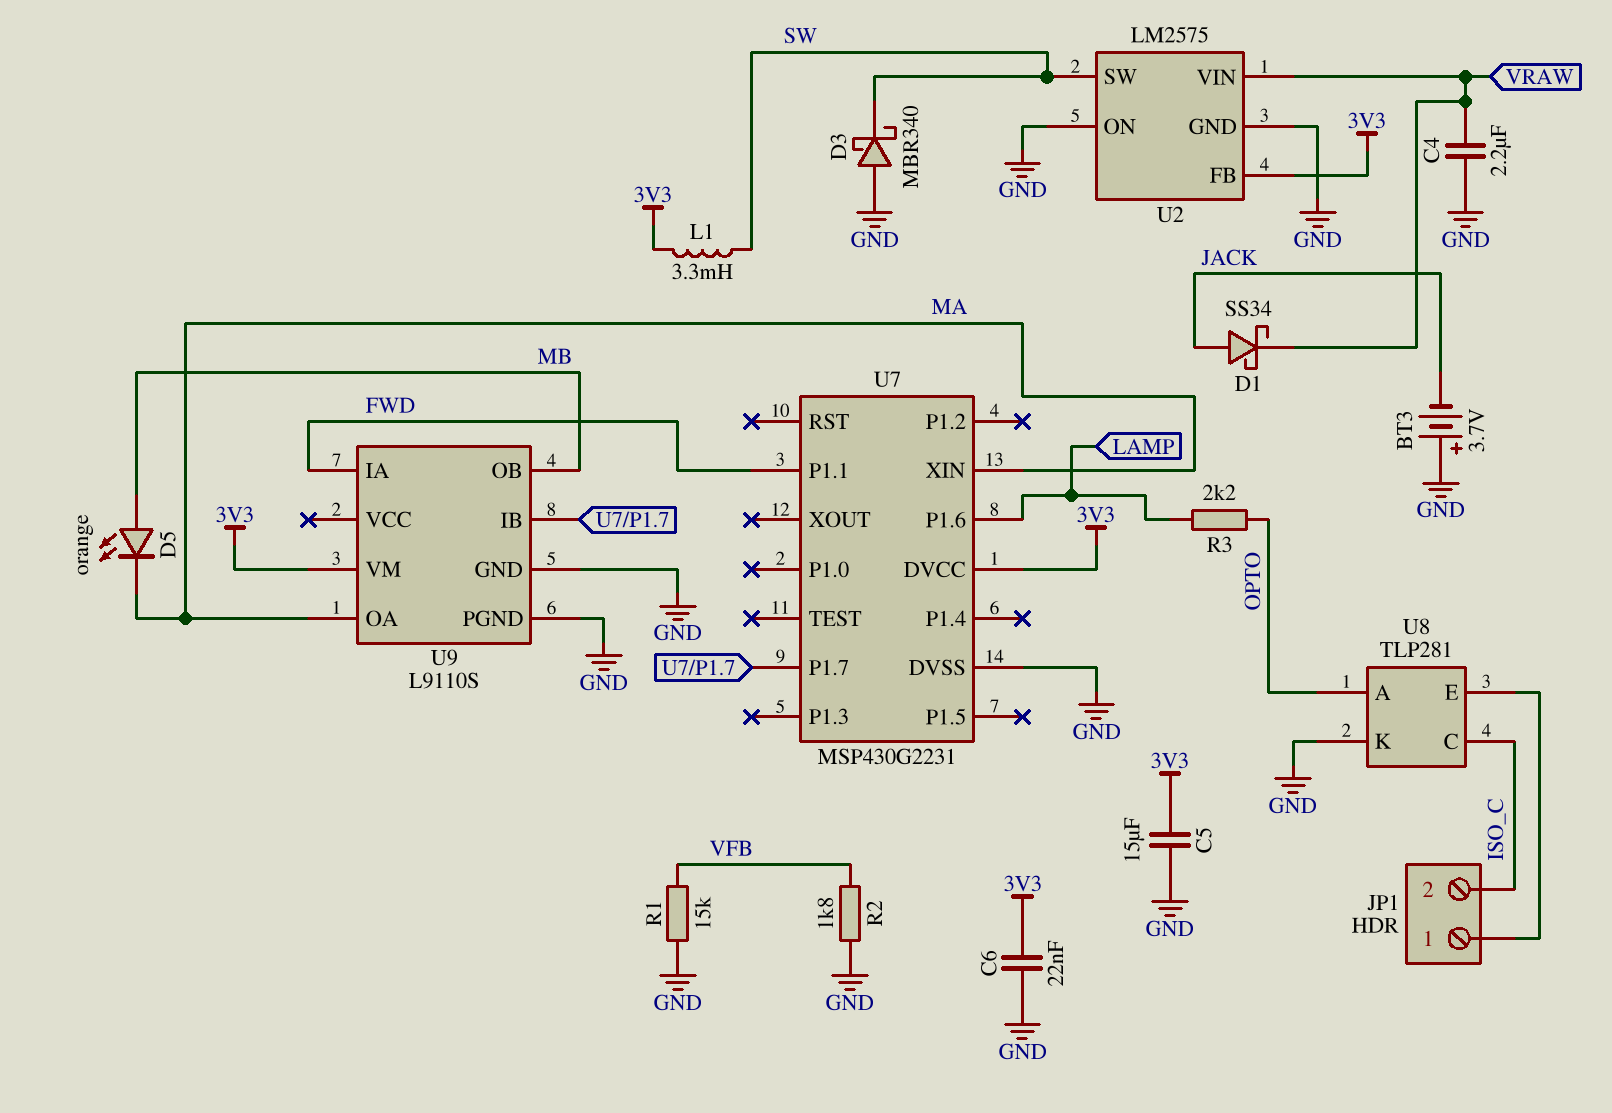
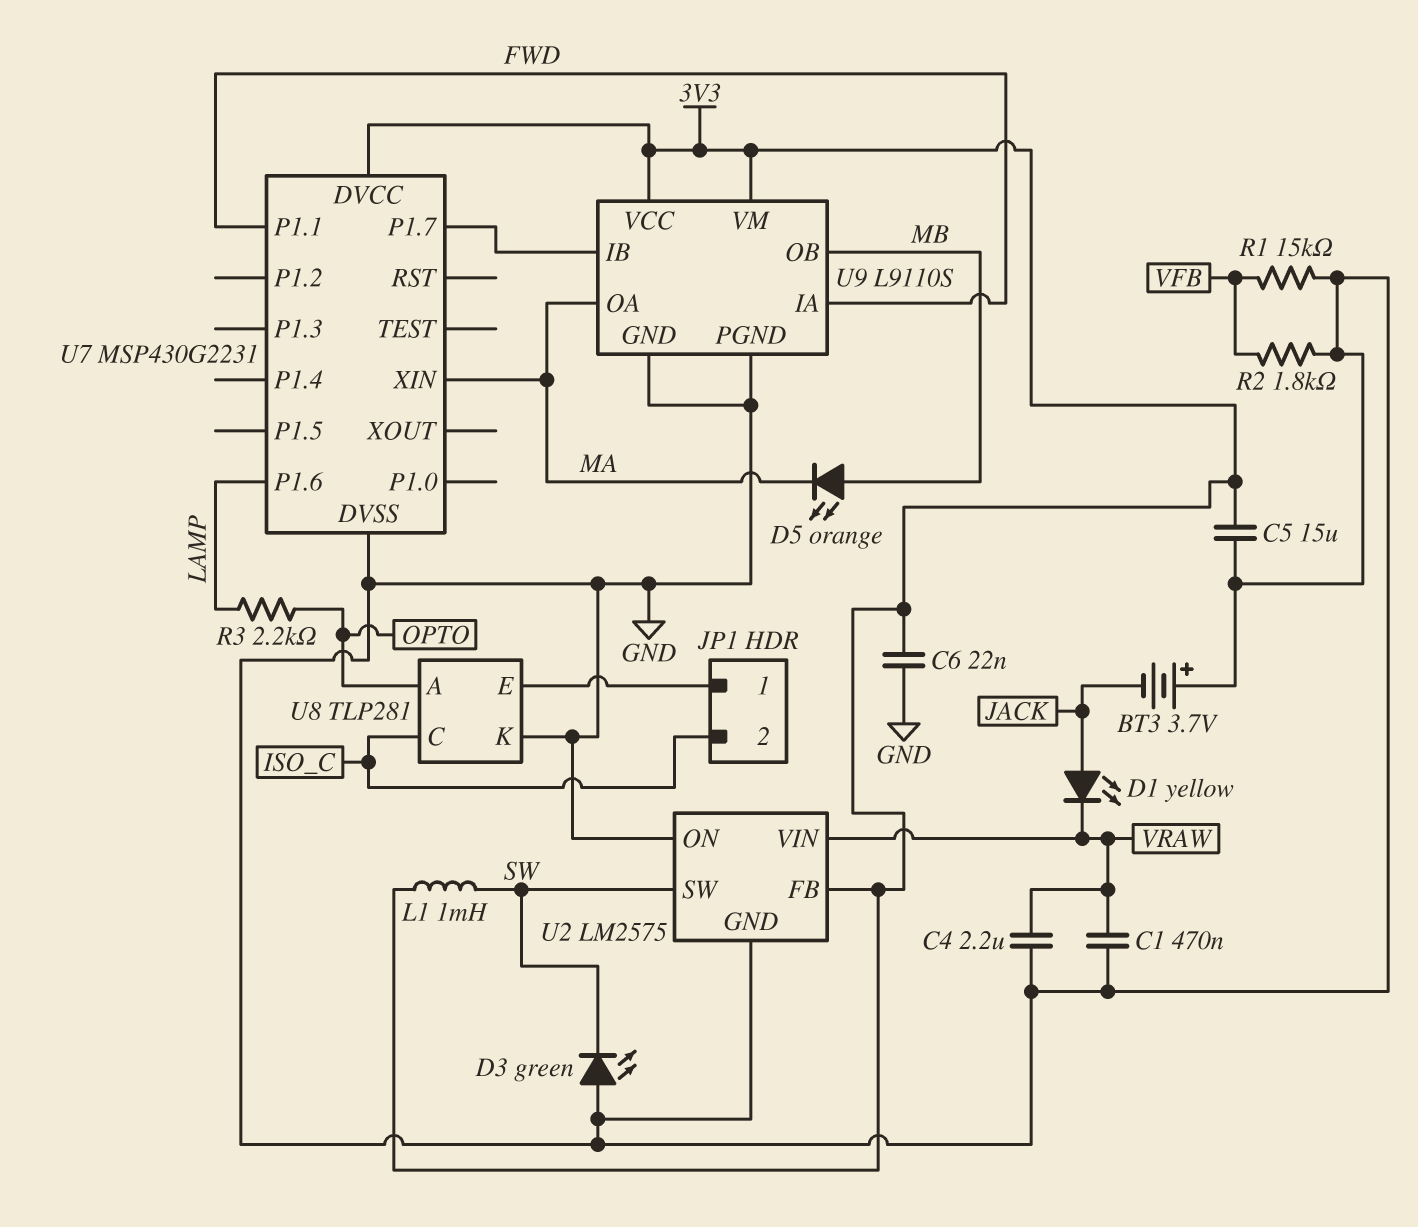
C1: none -> 470nF (GND, VRAW)
D1: schottky SS34 (A JACK, K VRAW) -> LED yellow (A JACK, K VRAW)
D3: schottky MBR340 (A GND, K SW) -> LED green (A GND, K SW)
L1: 3.3mH (3V3, SW) -> 1mH (3V3, SW)
U9 pin VCC: none -> 3V3

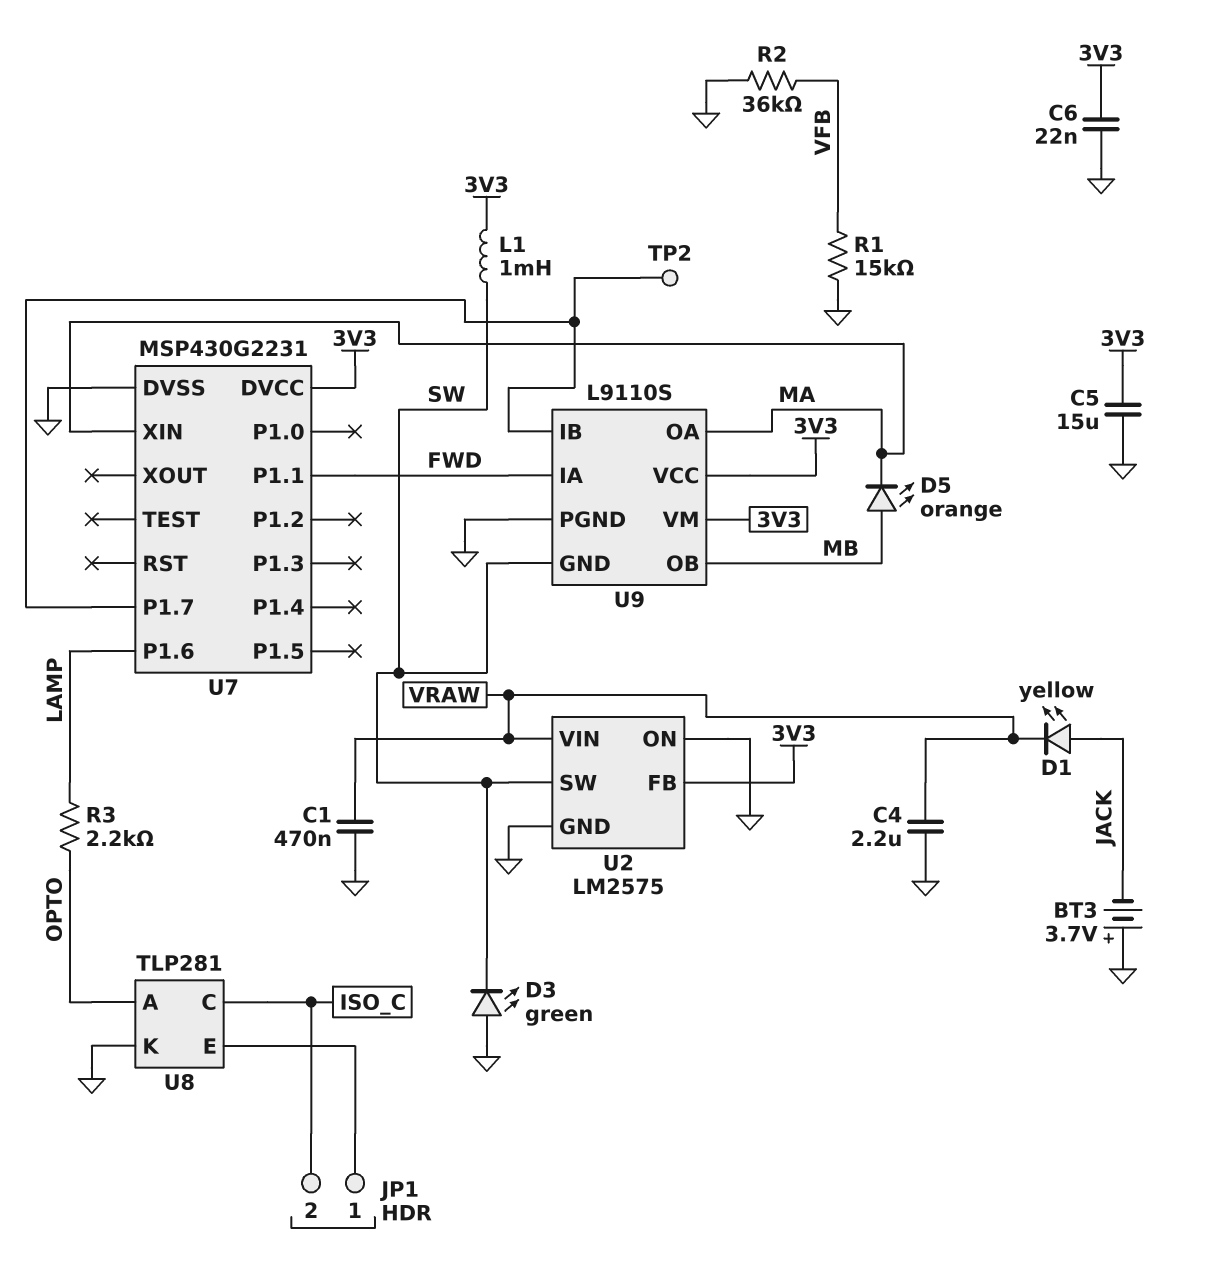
R2: 1.8k (GND, VFB) -> 36k (GND, VFB)
TP2: none -> test point (U7/P1.7)
U9 pin GND: GND -> SW

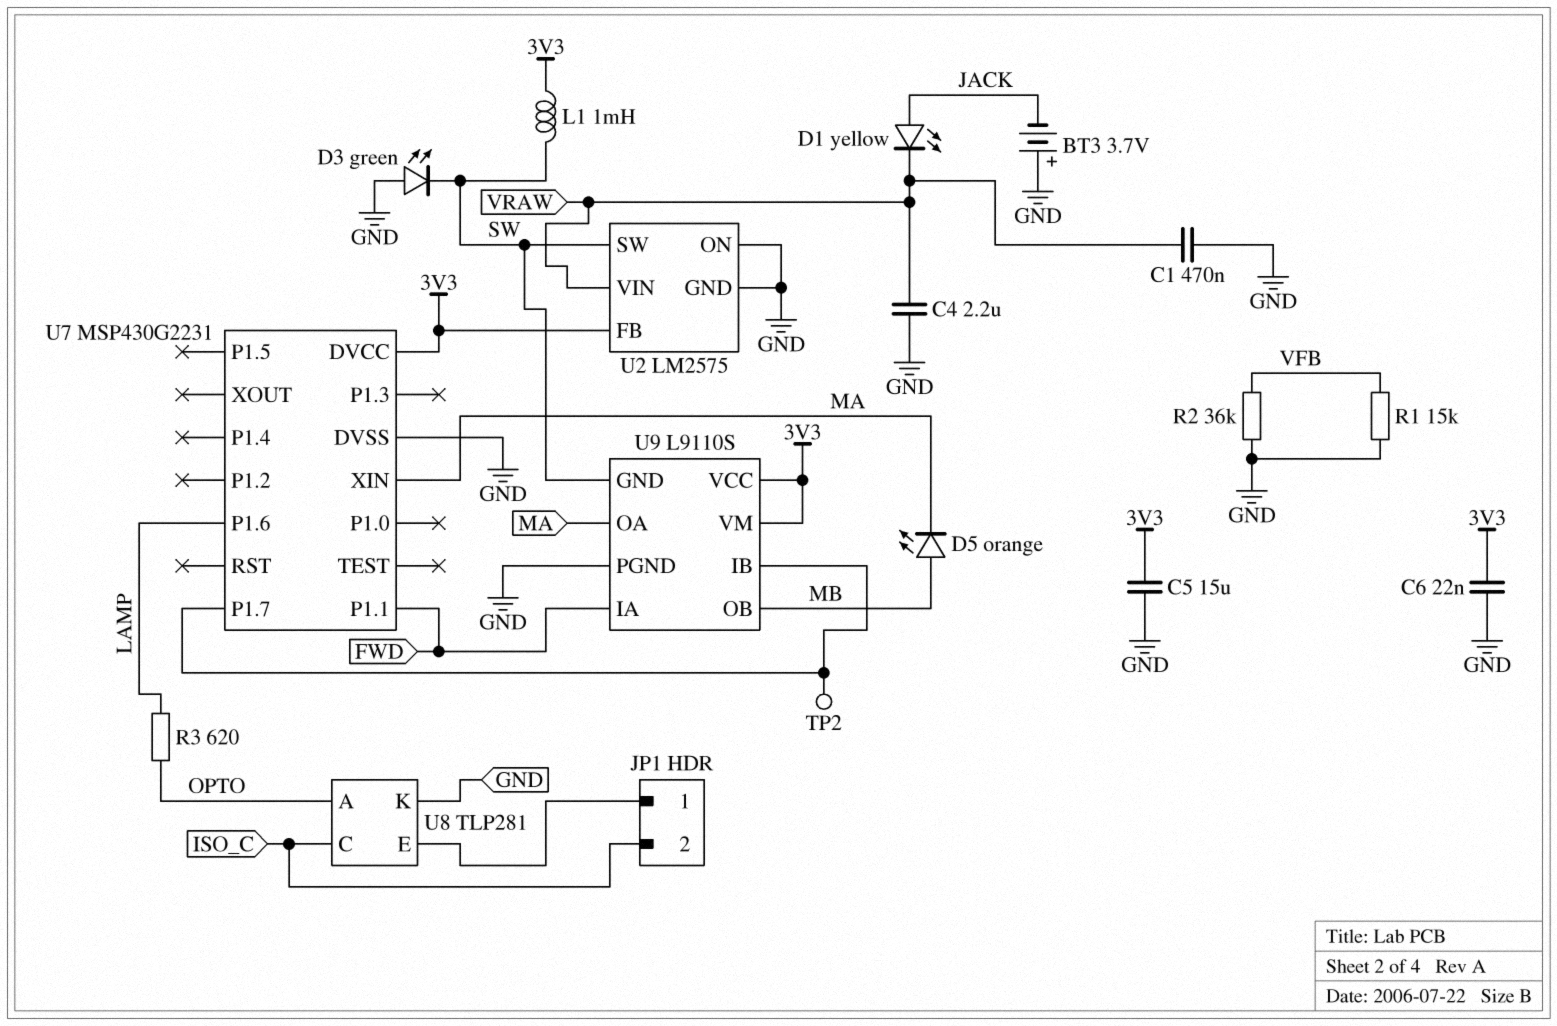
R3: 2.2k (LAMP, OPTO) -> 620 (LAMP, OPTO)

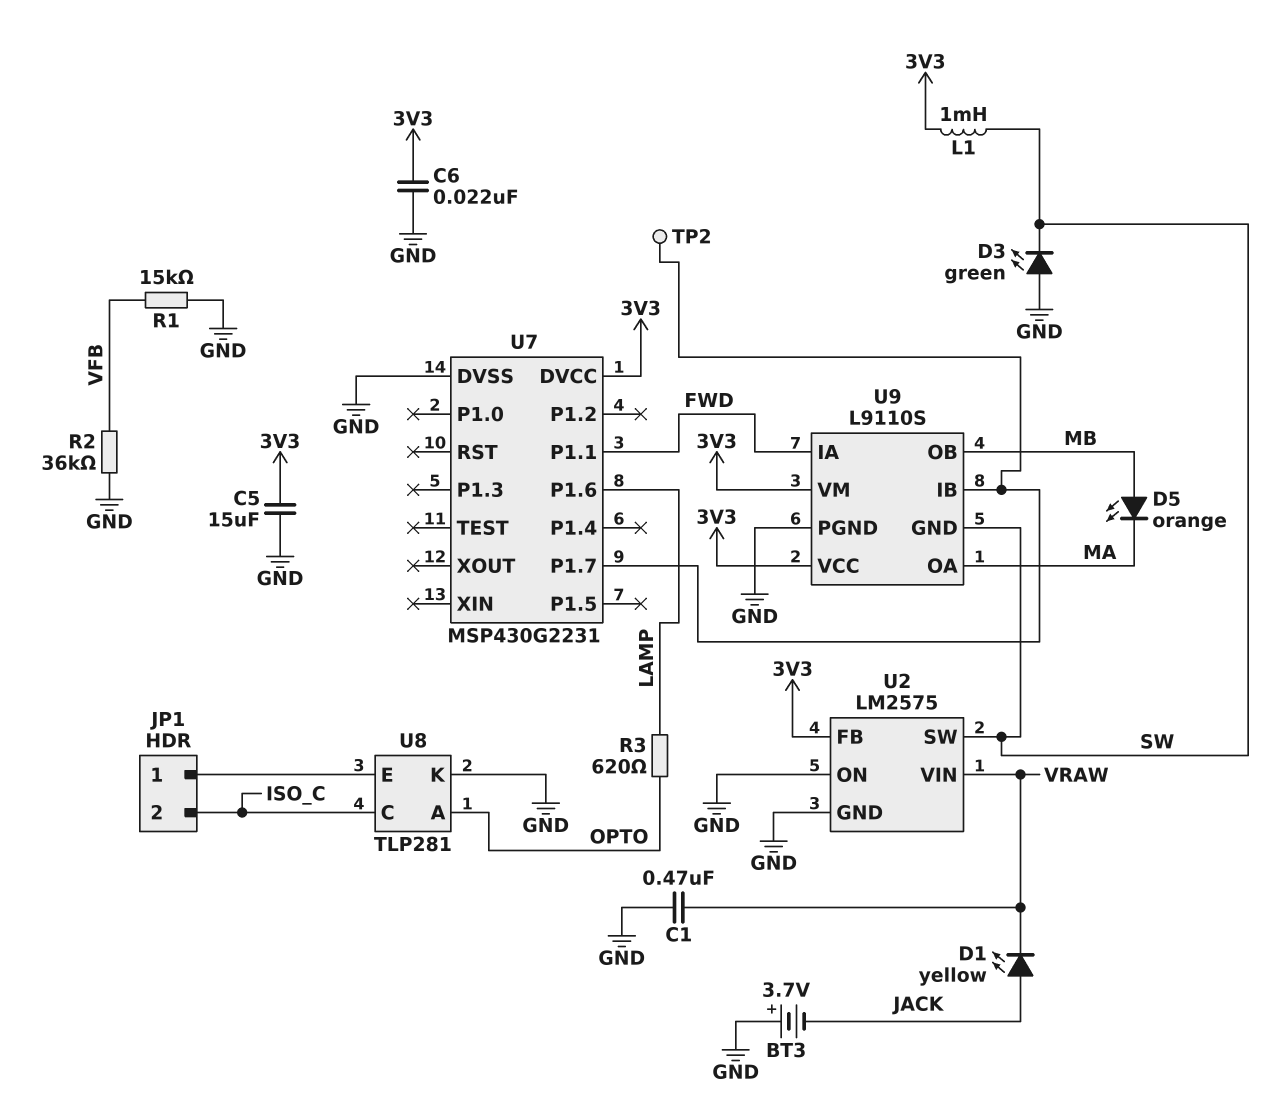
C4: 2.2uF (GND, VRAW) -> none
U7 pin XIN: MA -> none

